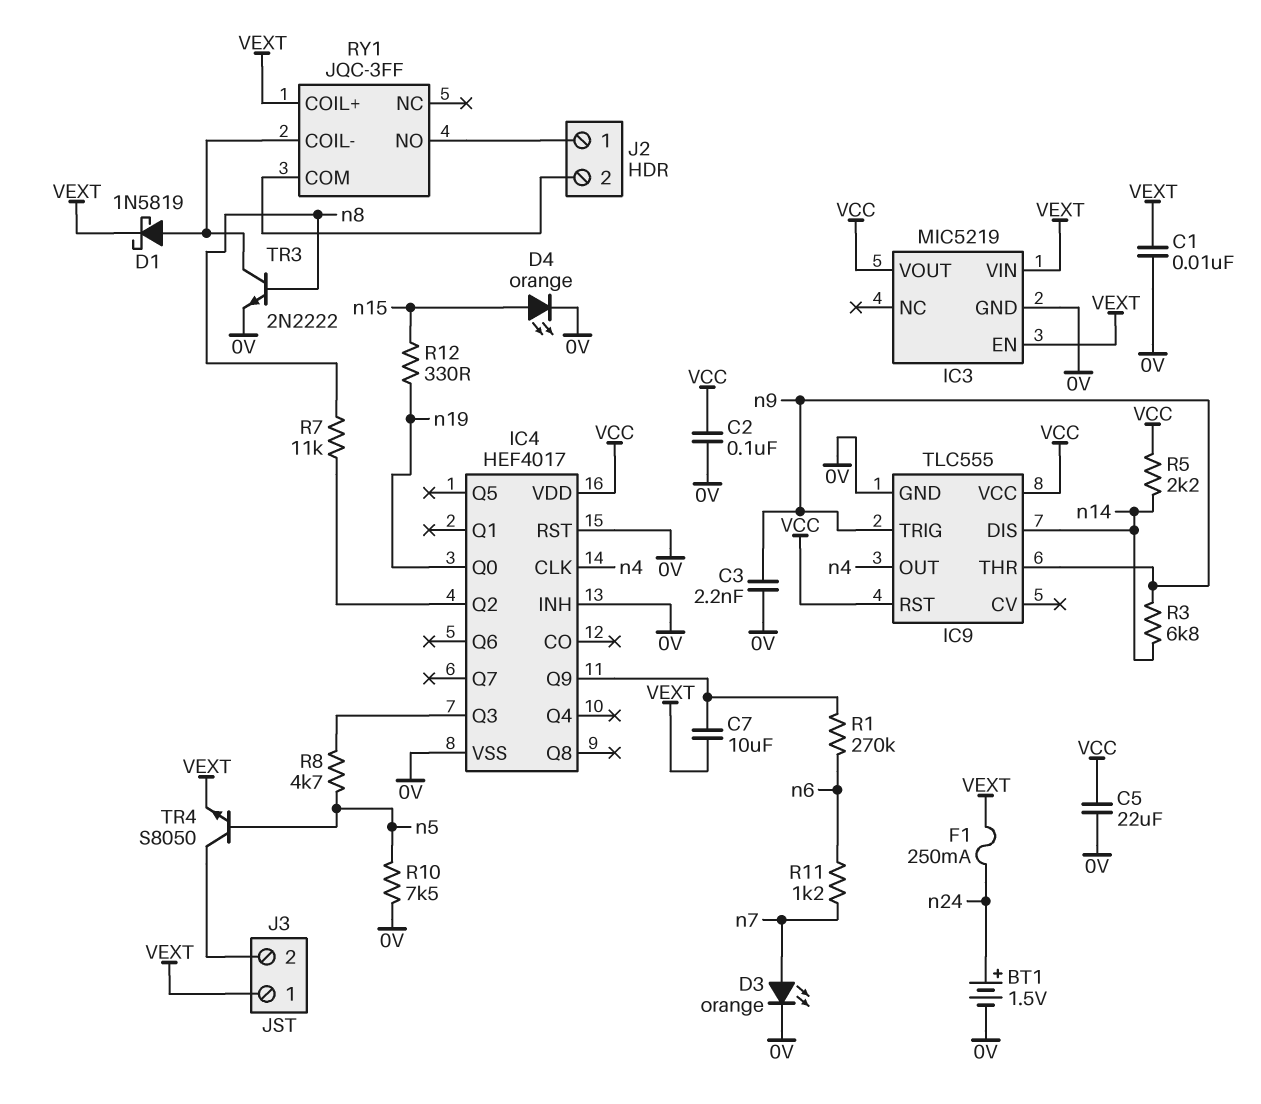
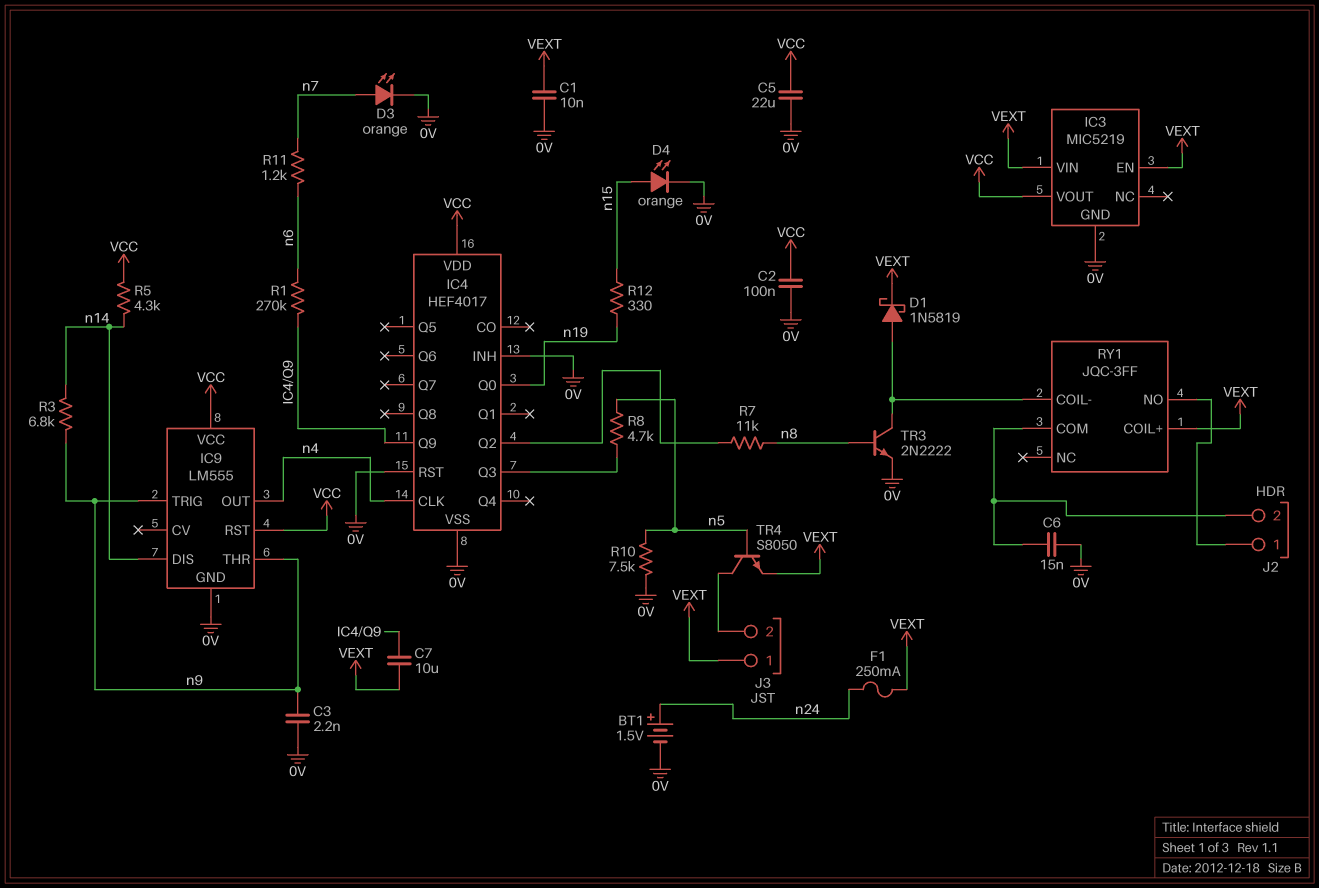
C6: none -> 15nF (0V, J2/2)
IC9: TLC555 -> LM555
R5: 2.2k (VCC, n14) -> 4.3k (VCC, n14)

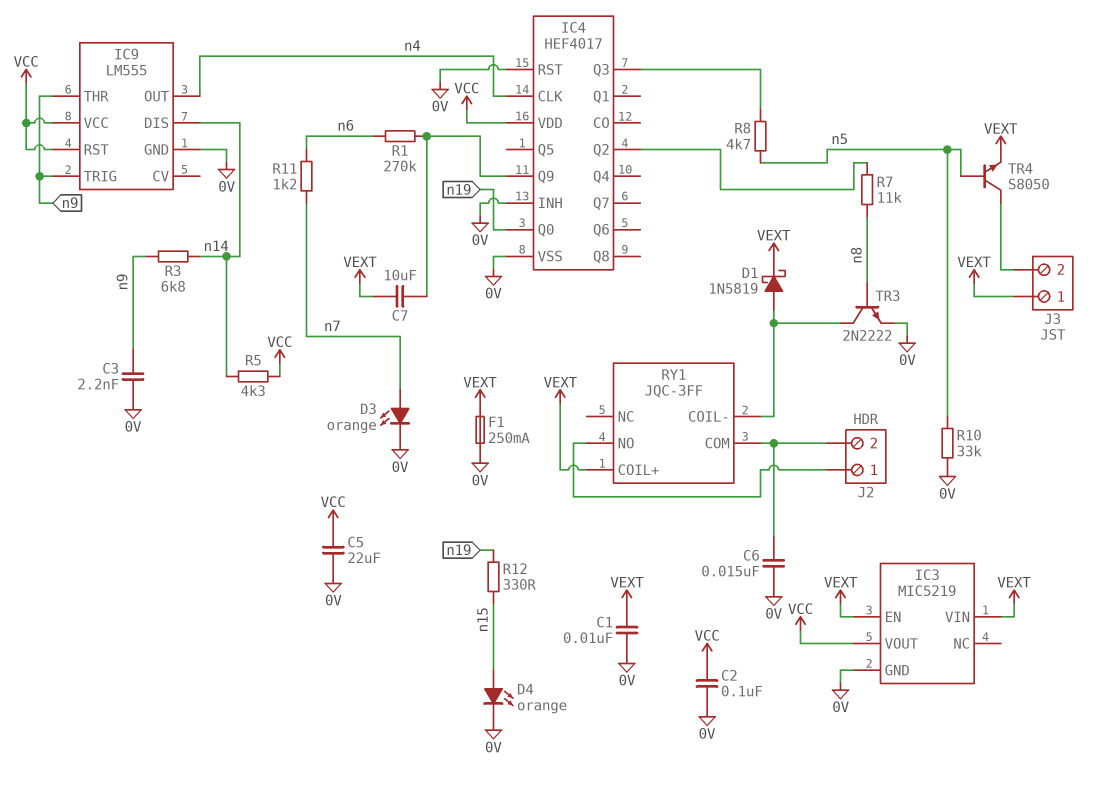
BT1: 1.5V (plus n24, minus 0V) -> none
F1: 250mA (VEXT, n24) -> 250mA (0V, VEXT)
R10: 7.5k (0V, n5) -> 33k (0V, n5)

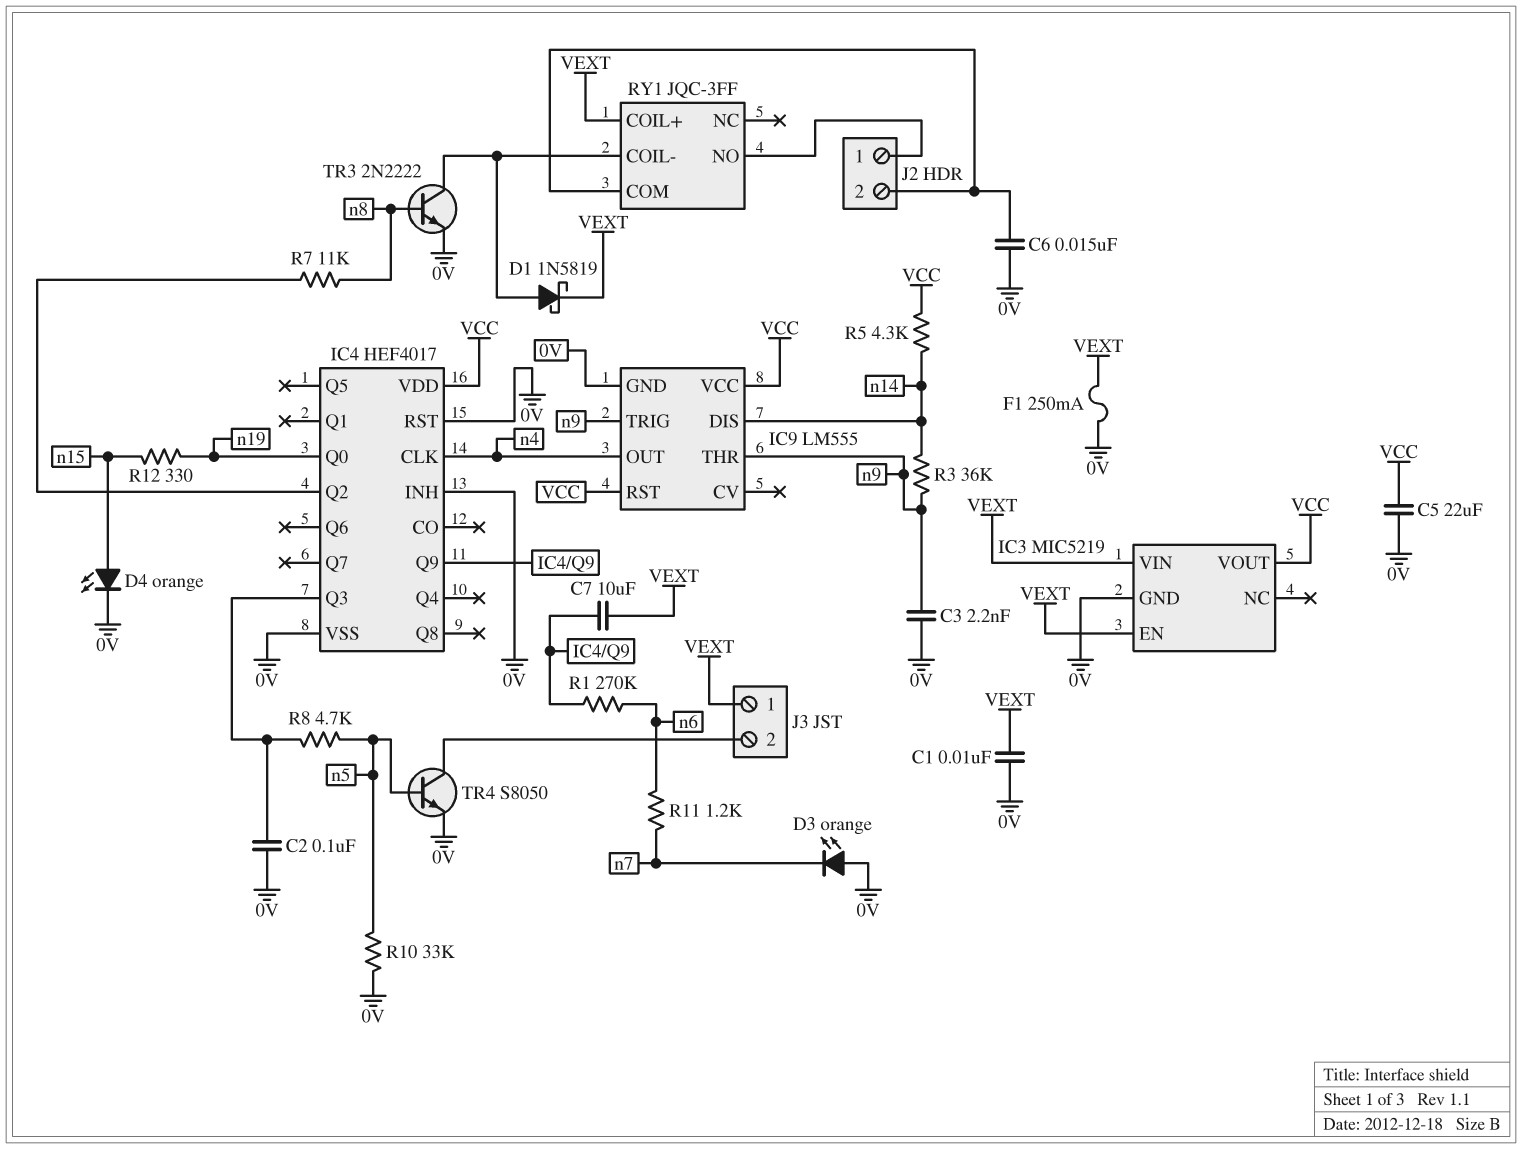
C2: 100nF (0V, VCC) -> 100nF (0V, IC4/Q3)
D3: LED orange (A n7, K 0V) -> LED orange (A 0V, K n7)
R3: 6.8k (n9, n14) -> 36k (n9, n14)
TR4: NPN S8050 (B n5, C J3/2, E VEXT) -> NPN S8050 (B n5, C J3/2, E 0V)

